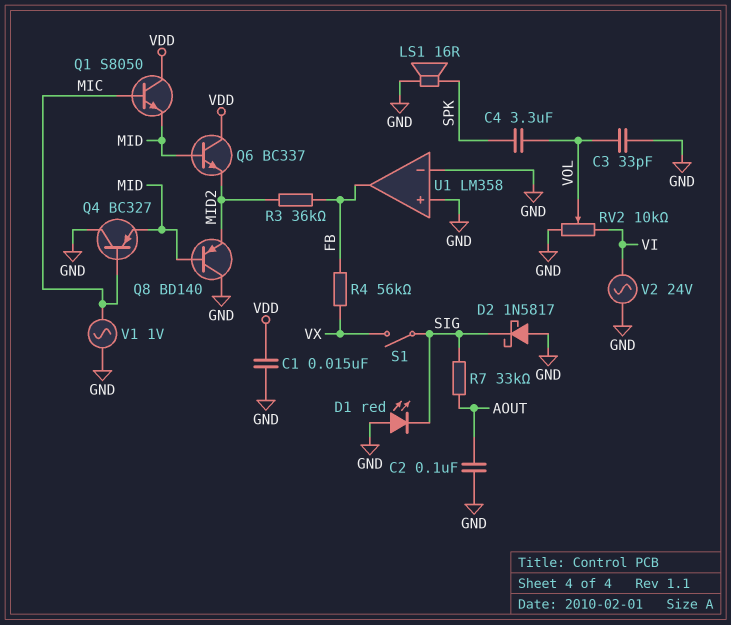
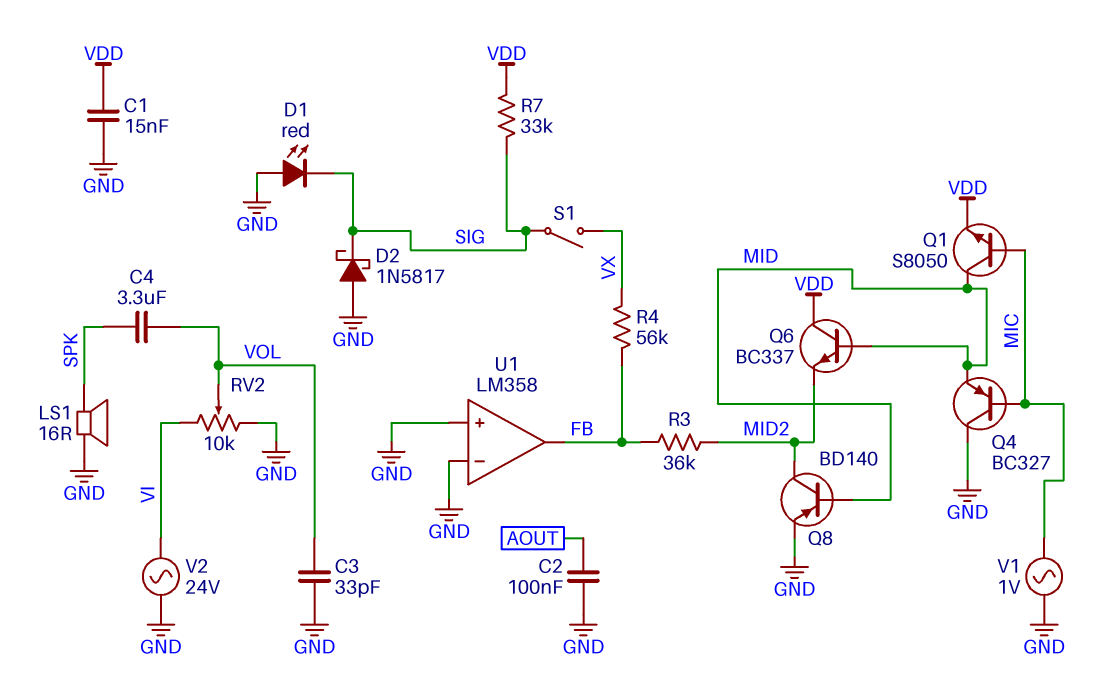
Q1: NPN S8050 (B MIC, C VDD, E MID) -> NPN S8050 (B MIC, C MID, E VDD)
Q8: PNP BD140 (B MID, C GND, E MID2) -> PNP BD140 (B MID, C MID2, E GND)
R7: 33k (AOUT, SIG) -> 33k (SIG, VDD)

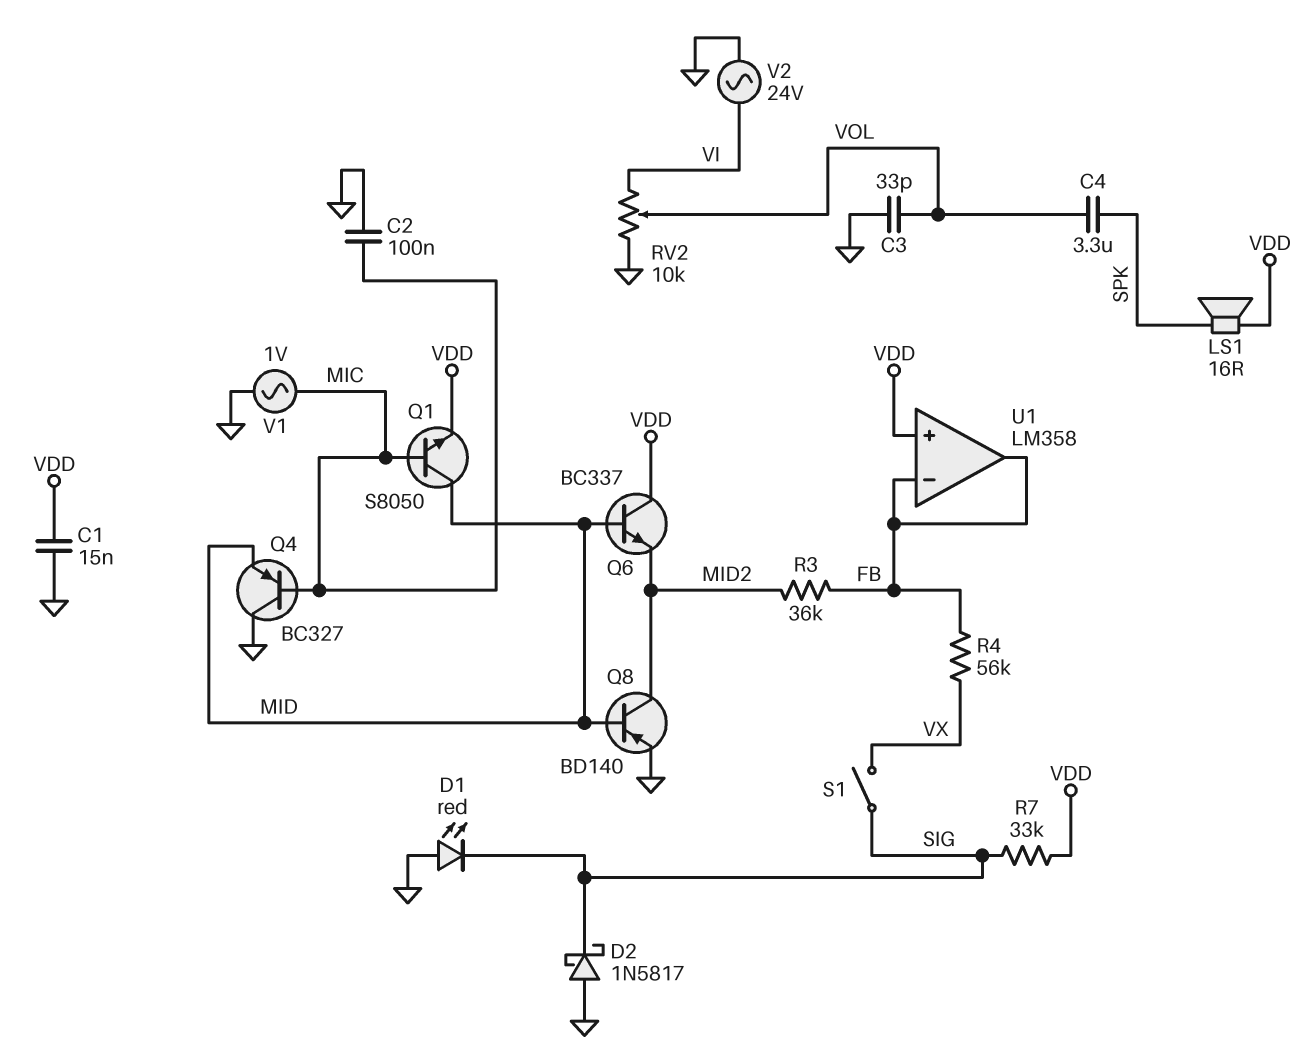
C2: 100nF (AOUT, GND) -> 100nF (GND, MIC)
LS1: speaker 16R (GND, SPK) -> speaker 16R (SPK, VDD)
U1 pin in+: GND -> VDD
U1 pin in-: GND -> FB

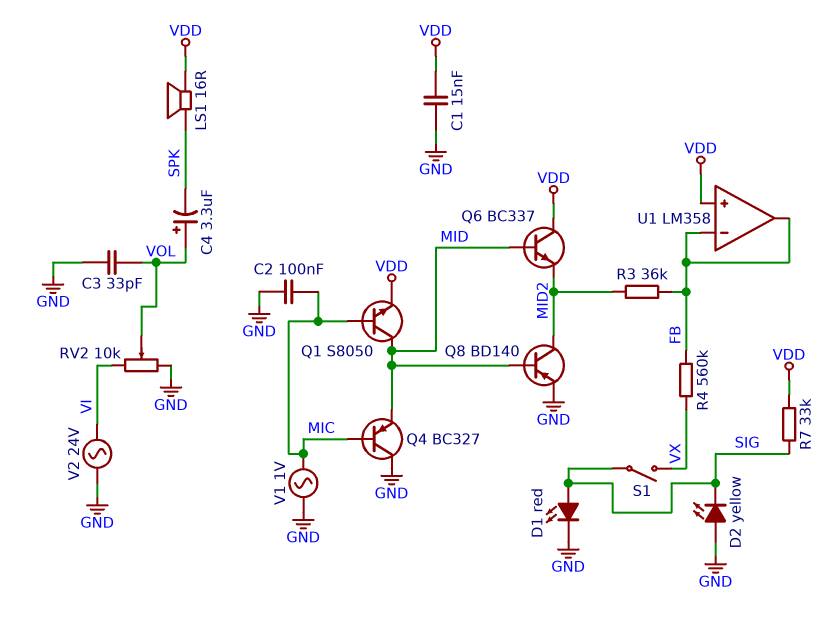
C4: 3.3uF (SPK, VOL) -> 3.3uF (plus VOL, minus SPK)
D1: LED red (A GND, K SIG) -> LED red (A SIG, K GND)
D2: schottky 1N5817 (A GND, K SIG) -> LED yellow (A GND, K SIG)
R4: 56k (FB, VX) -> 560k (FB, VX)

